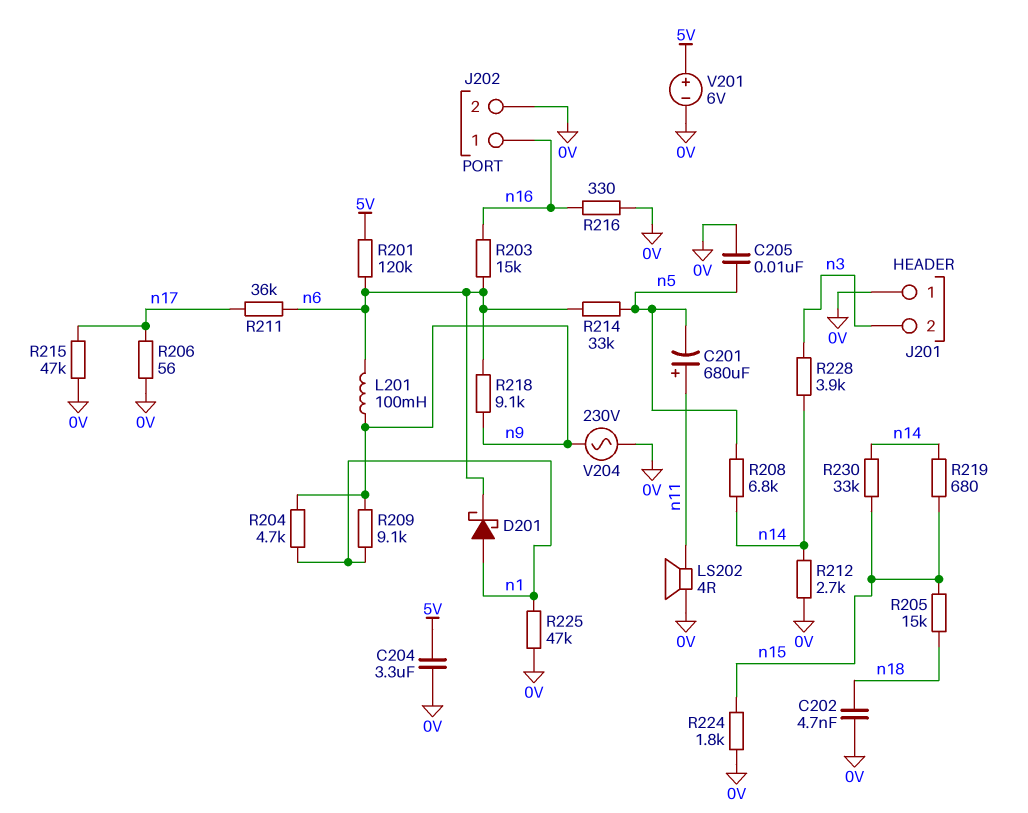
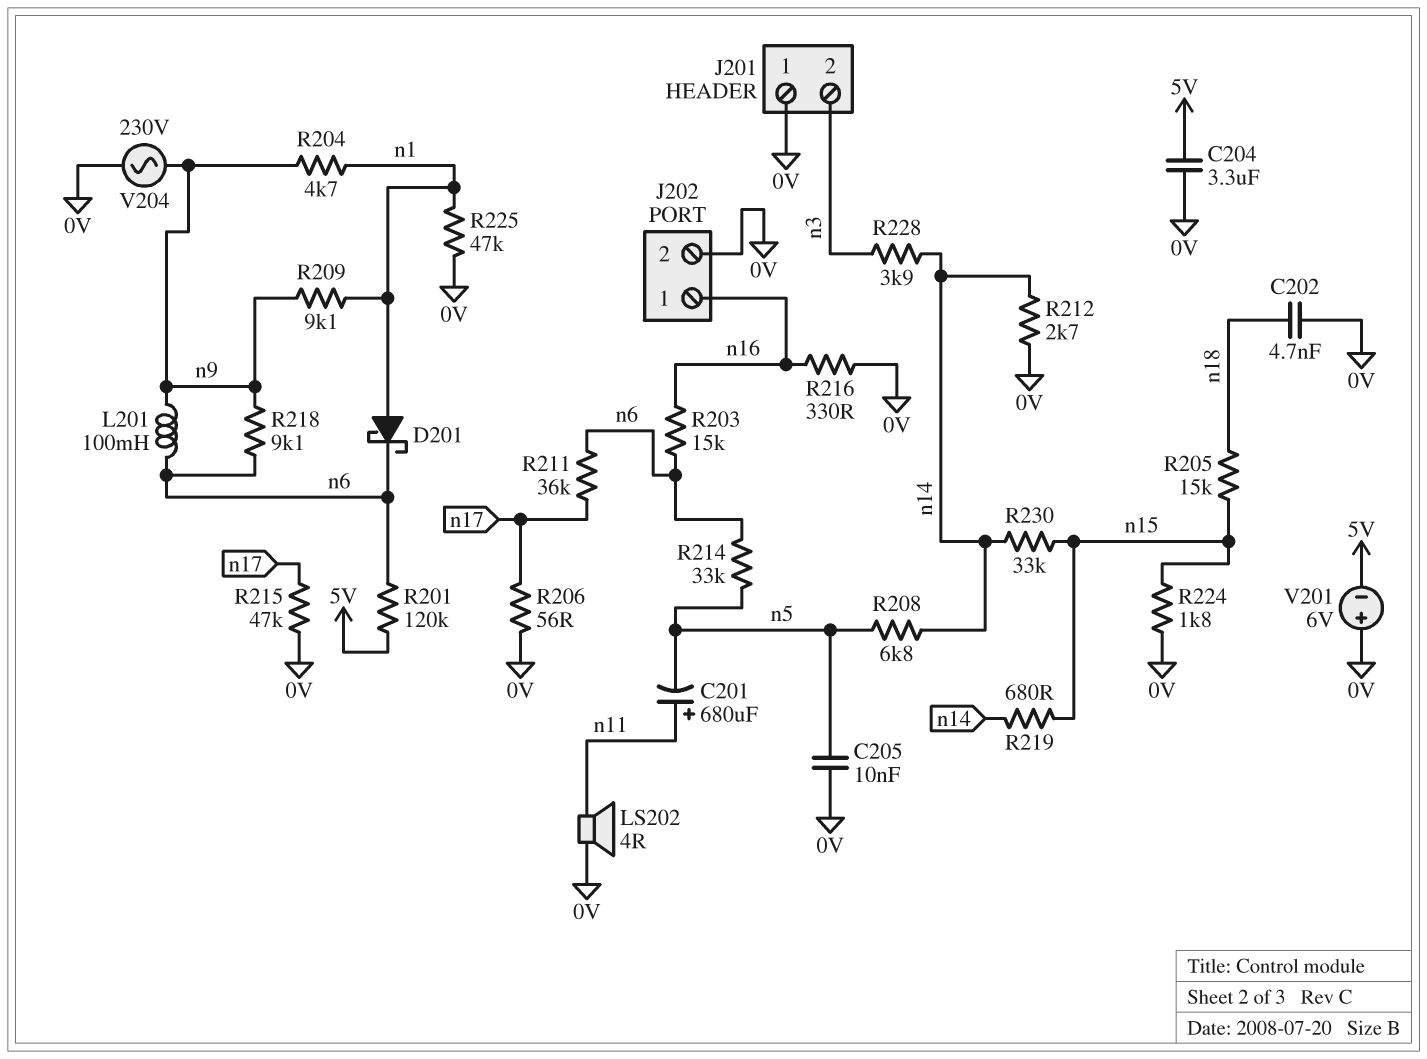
V201: 6V (plus 5V, minus 0V) -> 6V (plus 0V, minus 5V)

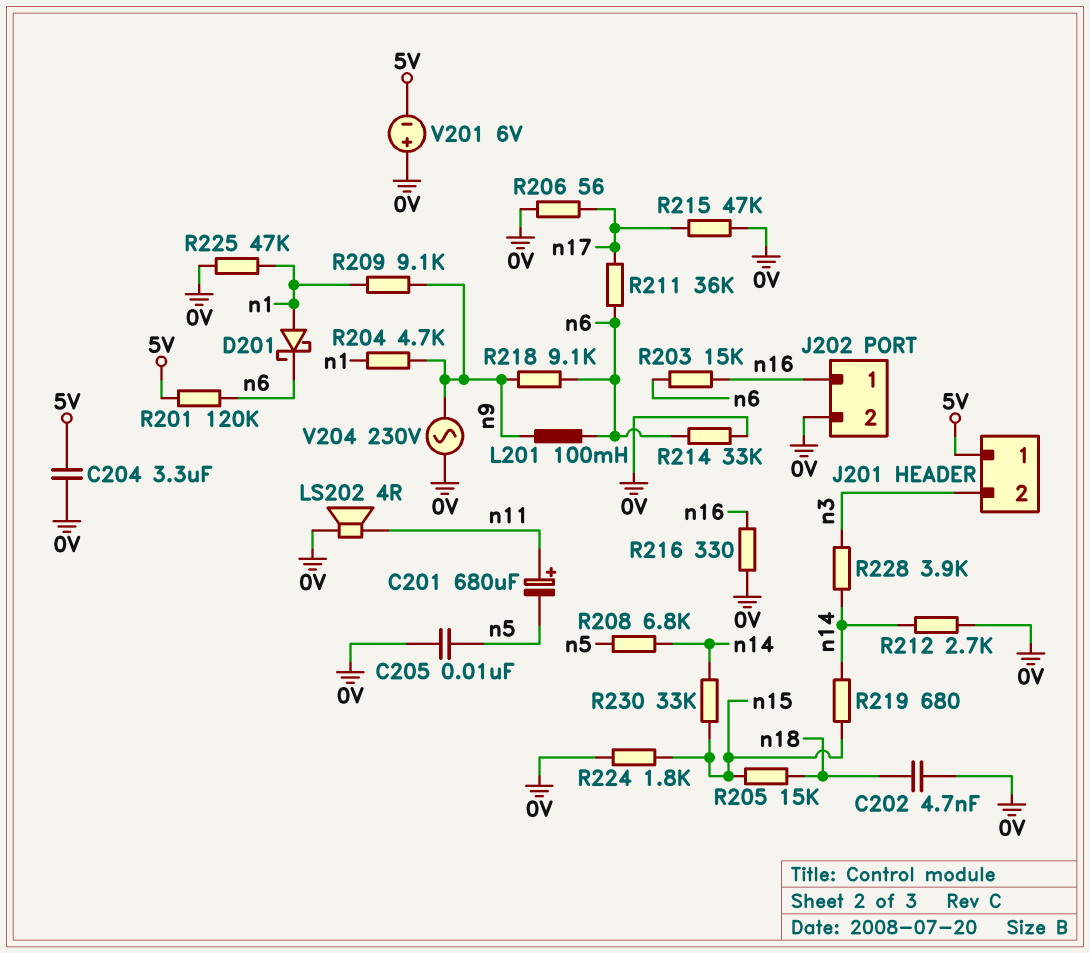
J201 pin 1: 0V -> 5V
R214: 33k (n5, n6) -> 33k (0V, n6)

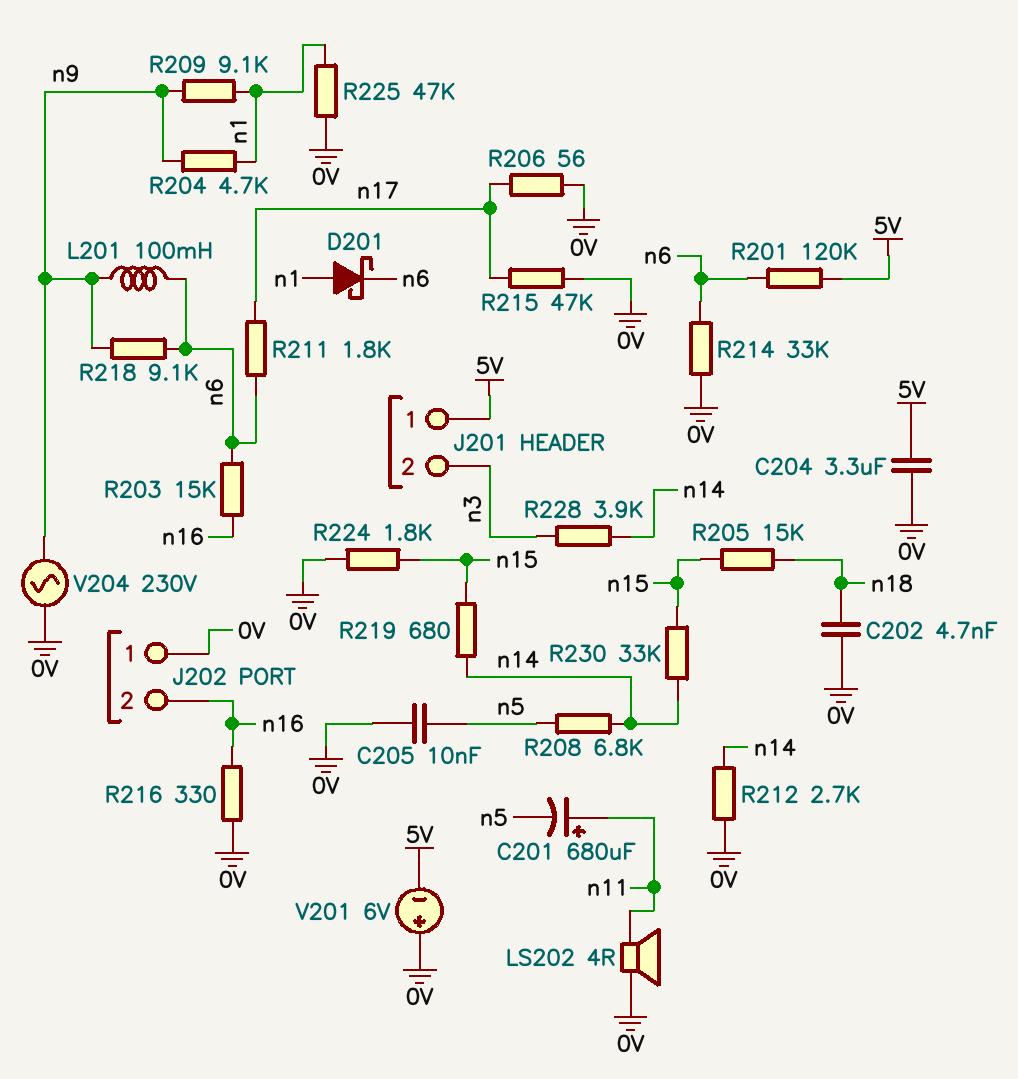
J202 pin 1: n16 -> 0V
J202 pin 2: 0V -> n16
R211: 36k (n6, n17) -> 1.8k (n6, n17)

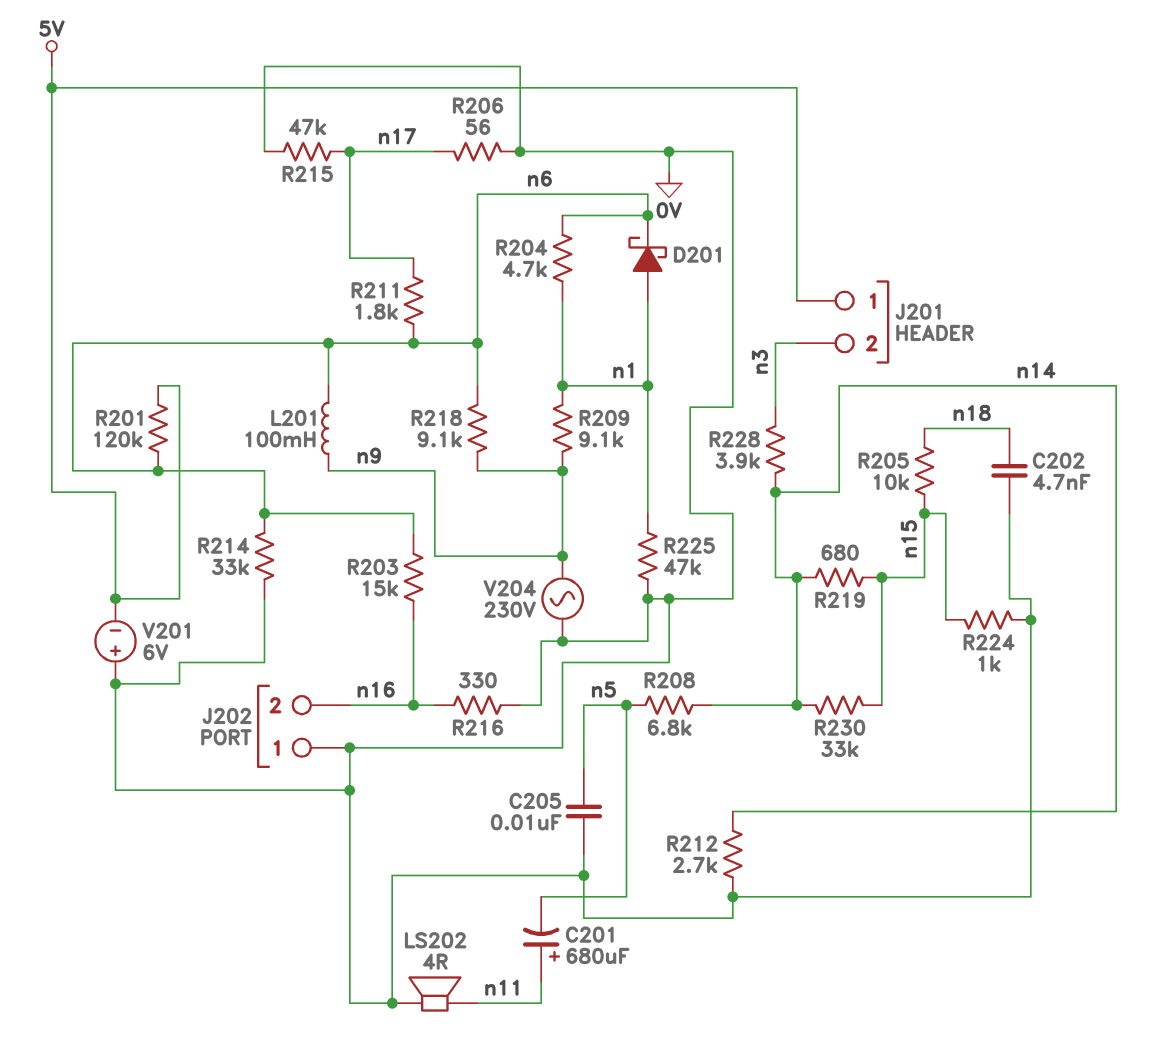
C204: 3.3uF (0V, 5V) -> none
R204: 4.7k (n1, n9) -> 4.7k (n1, n6)
R205: 15k (n15, n18) -> 10k (n15, n18)
R224: 1.8k (0V, n15) -> 1k (0V, n15)

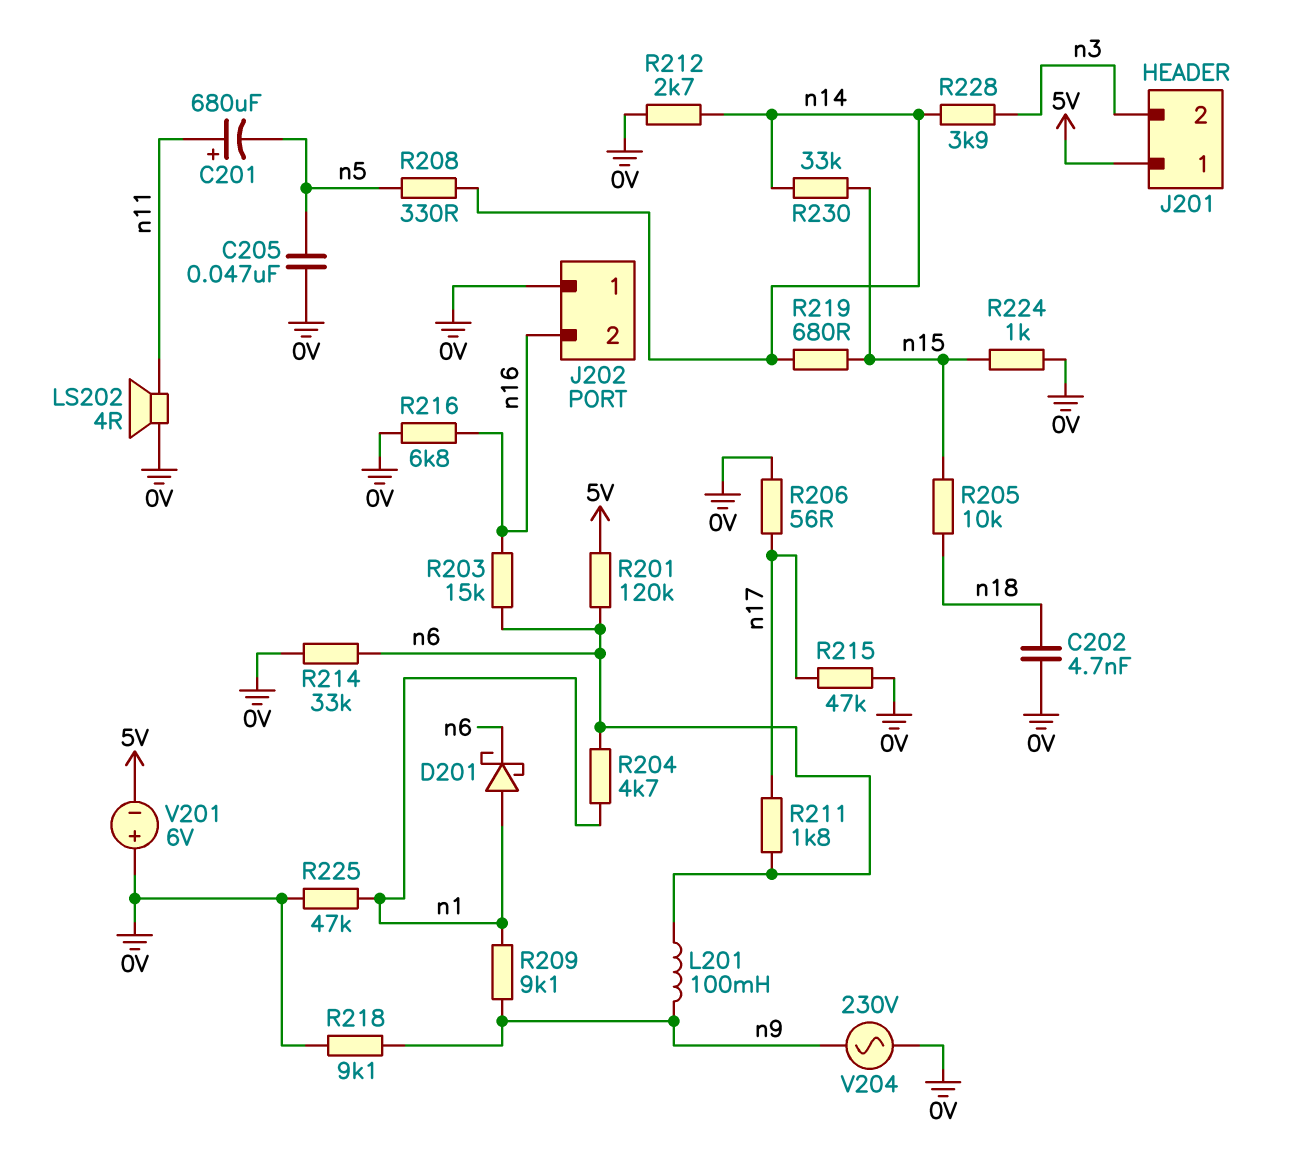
C205: 10nF (0V, n5) -> 47nF (0V, n5)
R208: 6.8k (n5, n14) -> 330 (n5, n14)
R216: 330 (0V, n16) -> 6.8k (0V, n16)
R218: 9.1k (n6, n9) -> 9.1k (0V, n9)

